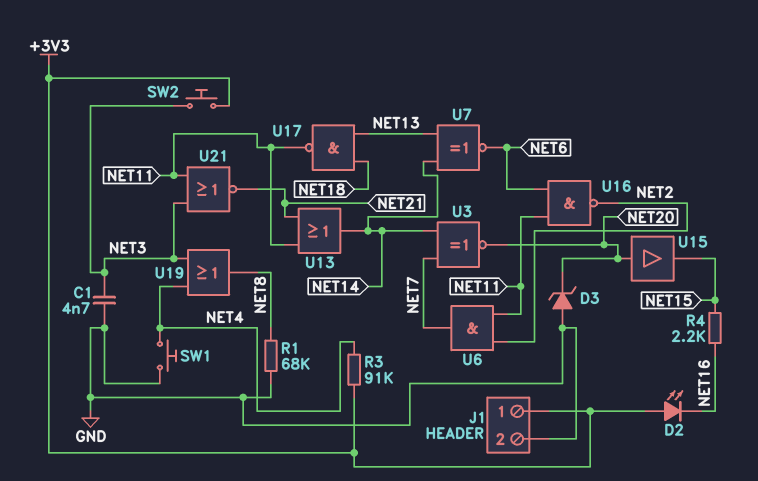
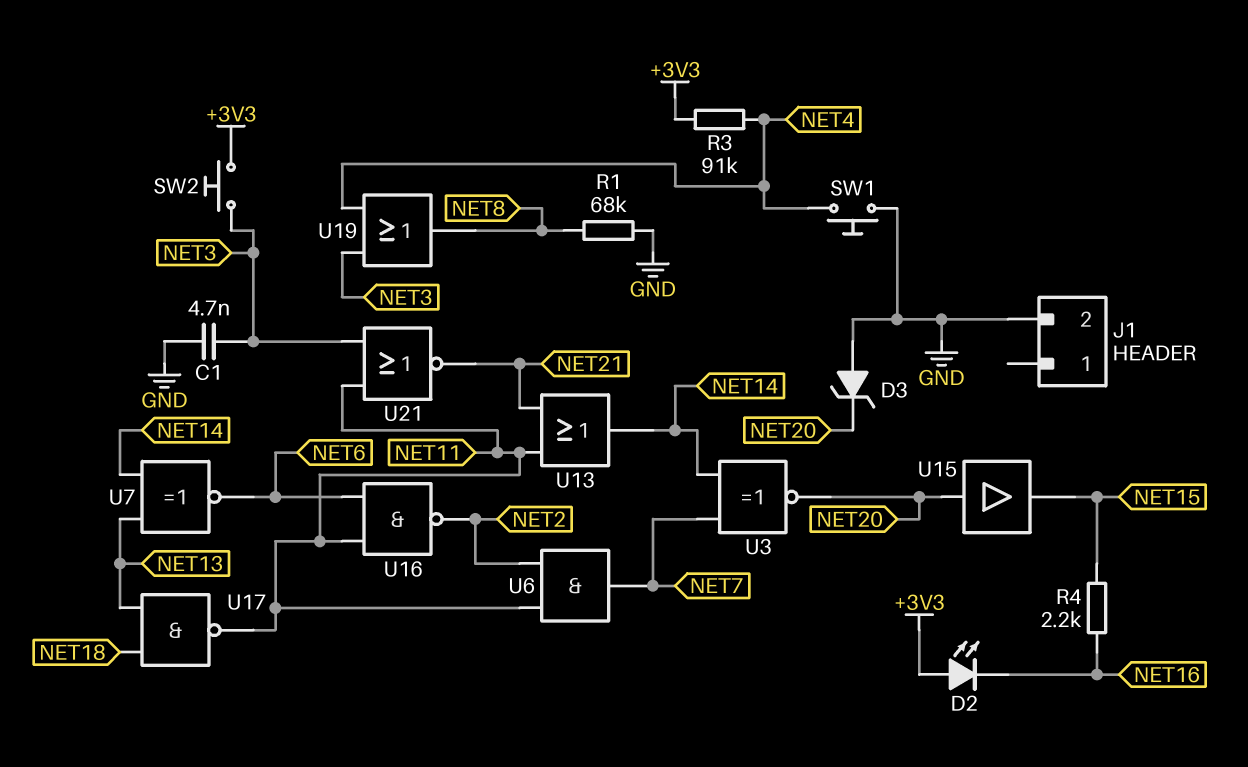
J1 pin 1: +3V3 -> none

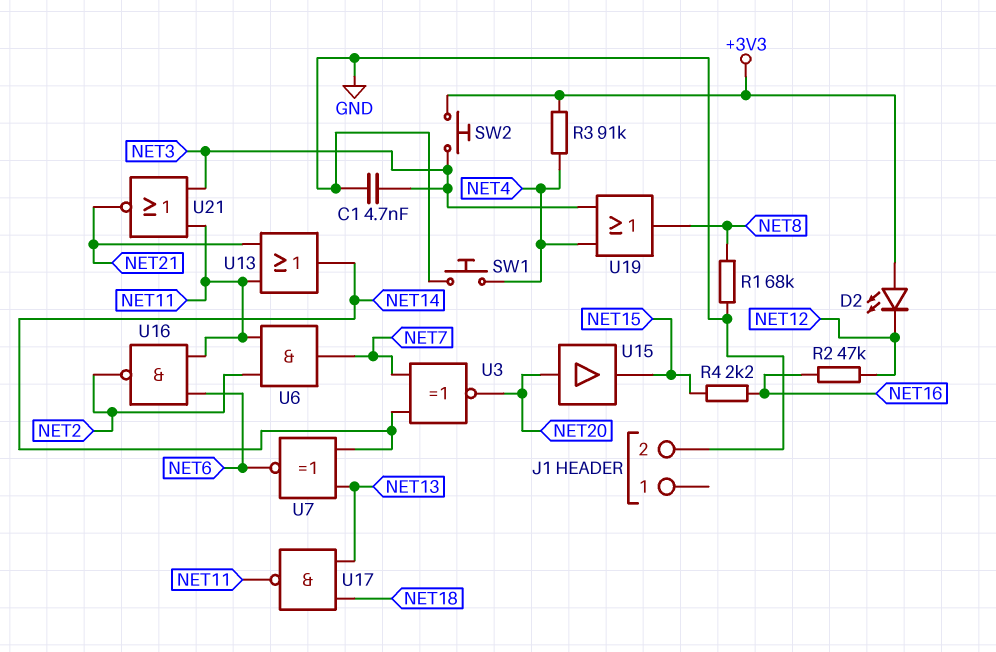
D2: LED (A +3V3, K NET16) -> LED (A +3V3, K NET12)
D3: zener (A GND, K NET20) -> none
R2: none -> 47k (NET12, NET16)

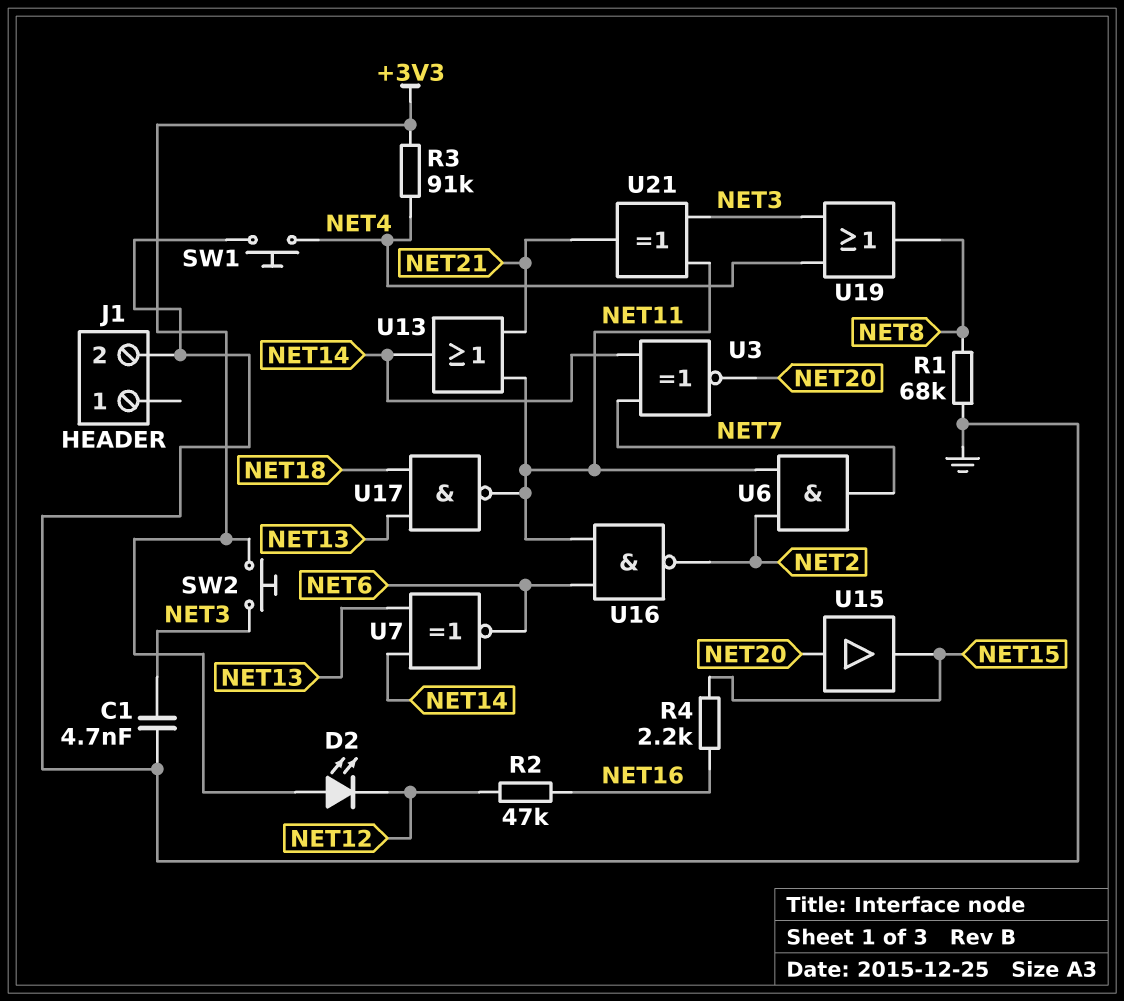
U21: NOR (in NET3, in NET11, out NET21) -> XOR (in NET3, in NET11, out NET21)

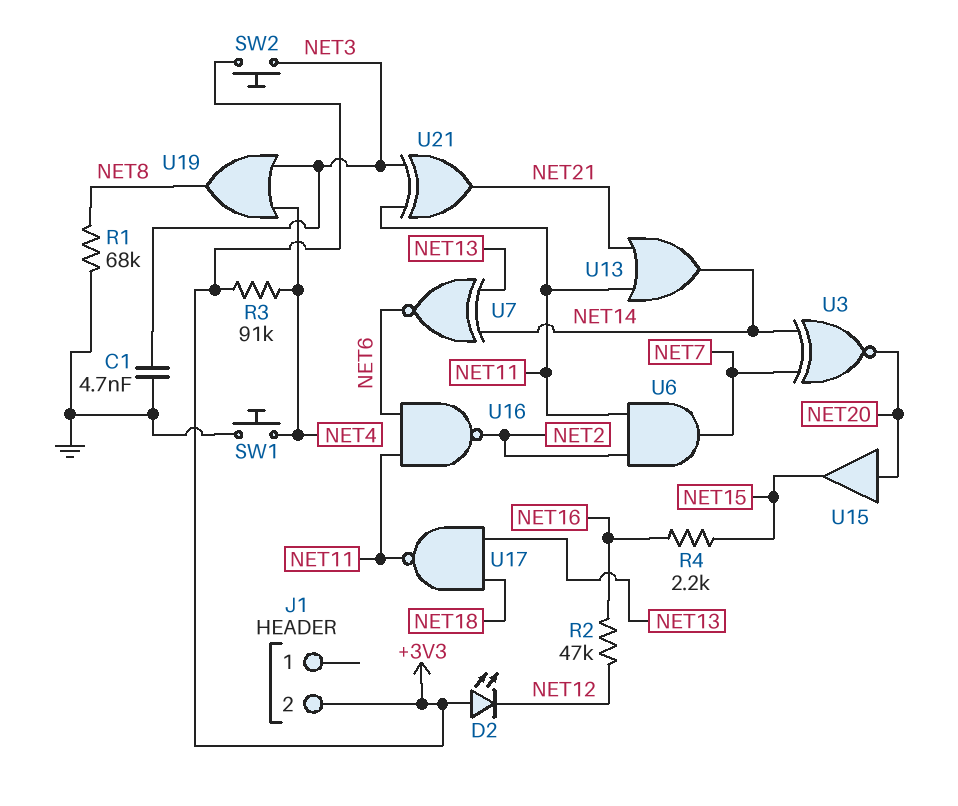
J1 pin 2: GND -> +3V3

